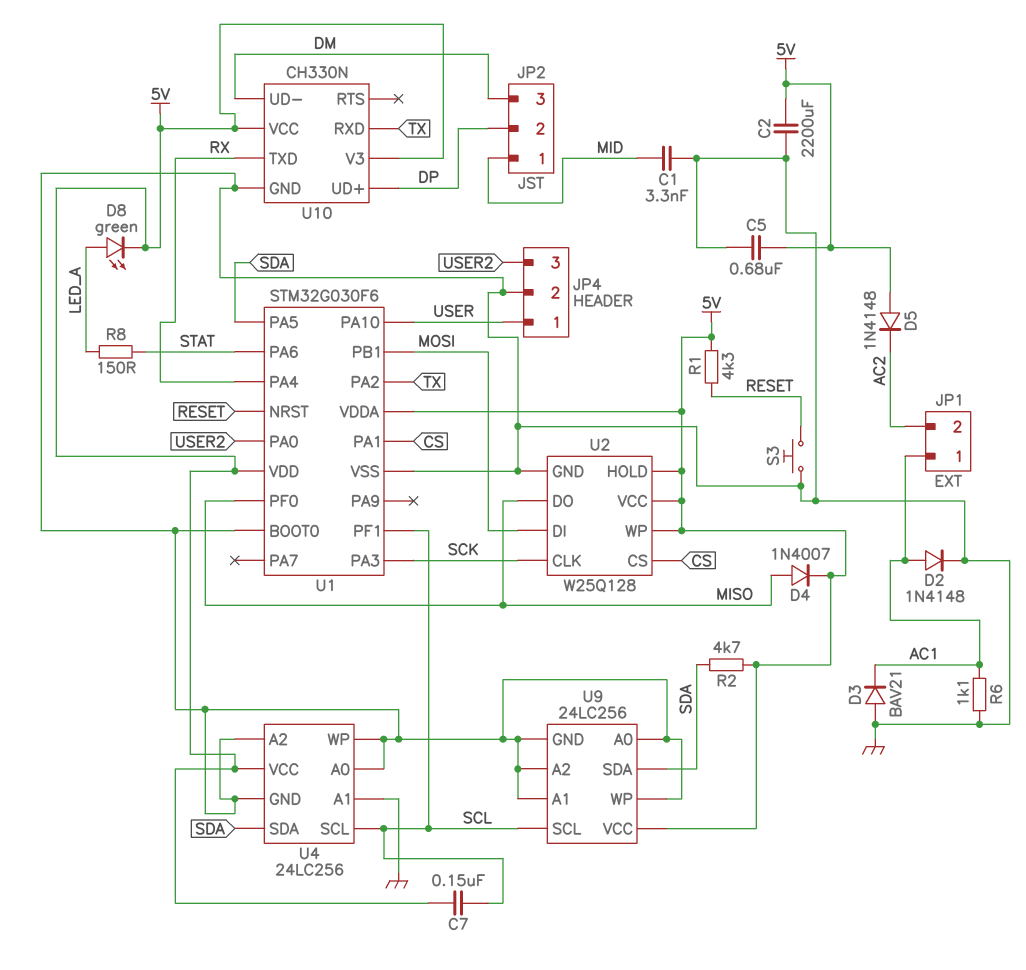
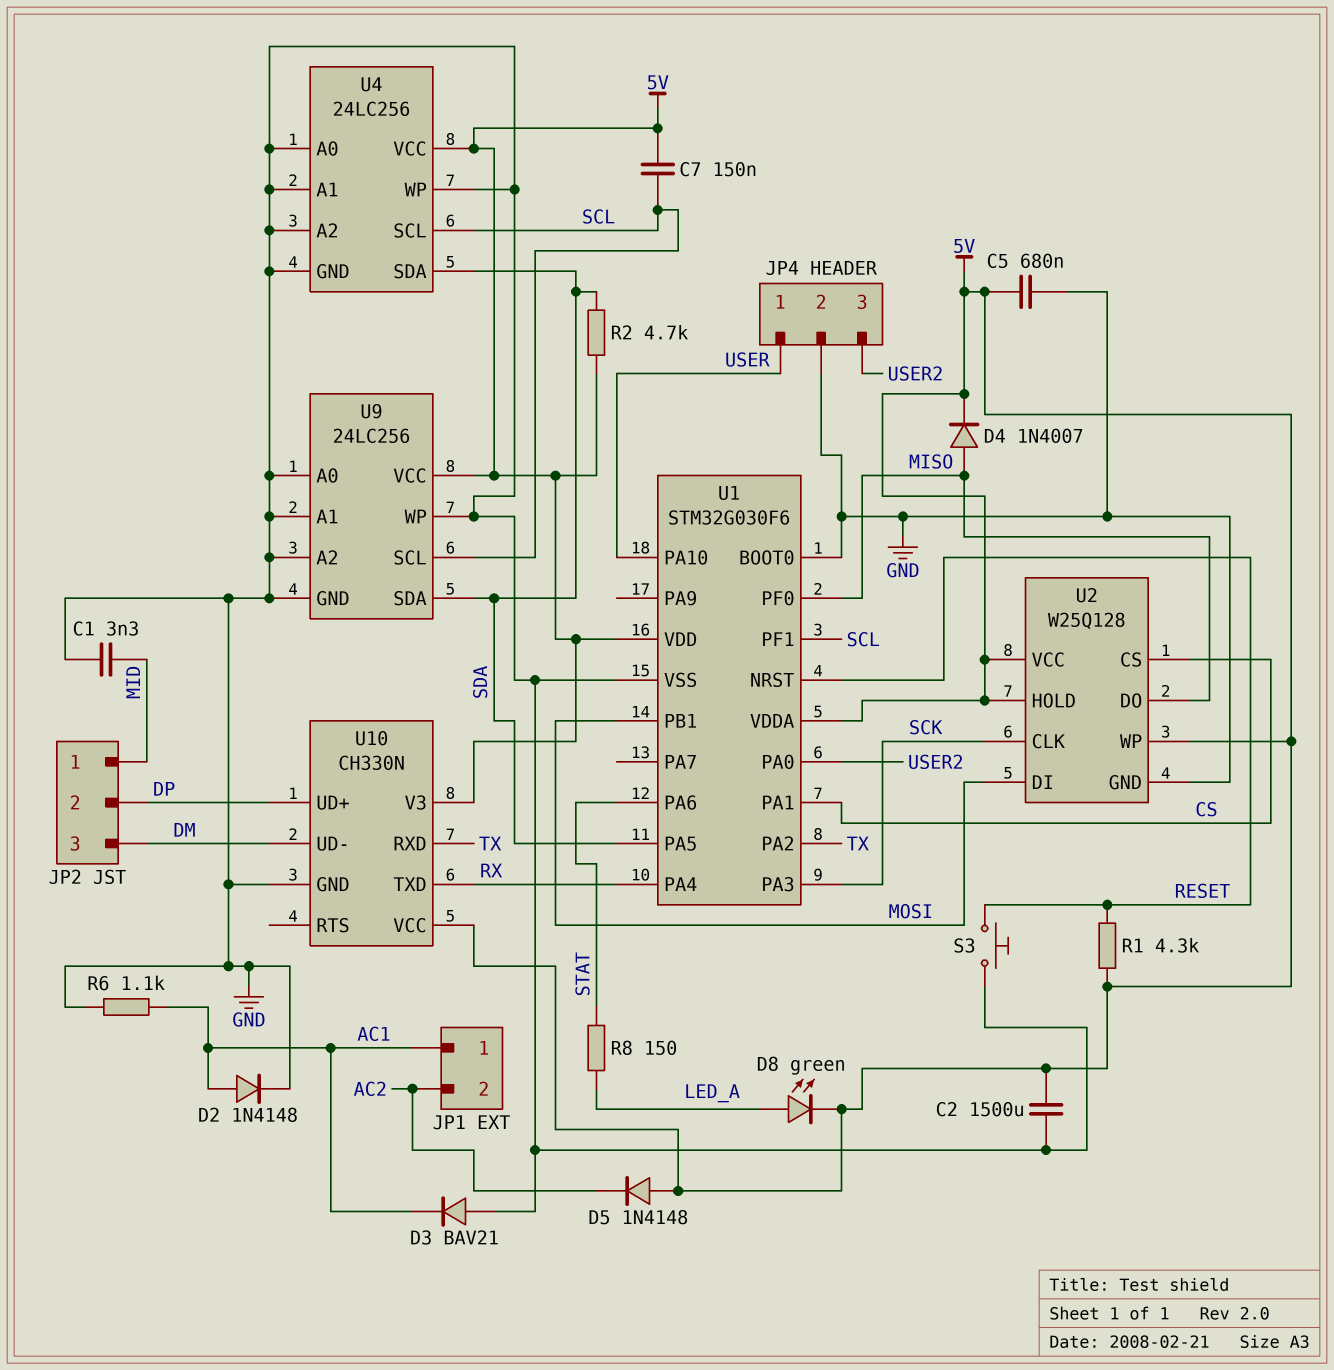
C2: 2200uF (5V, GND) -> 1500uF (5V, GND)

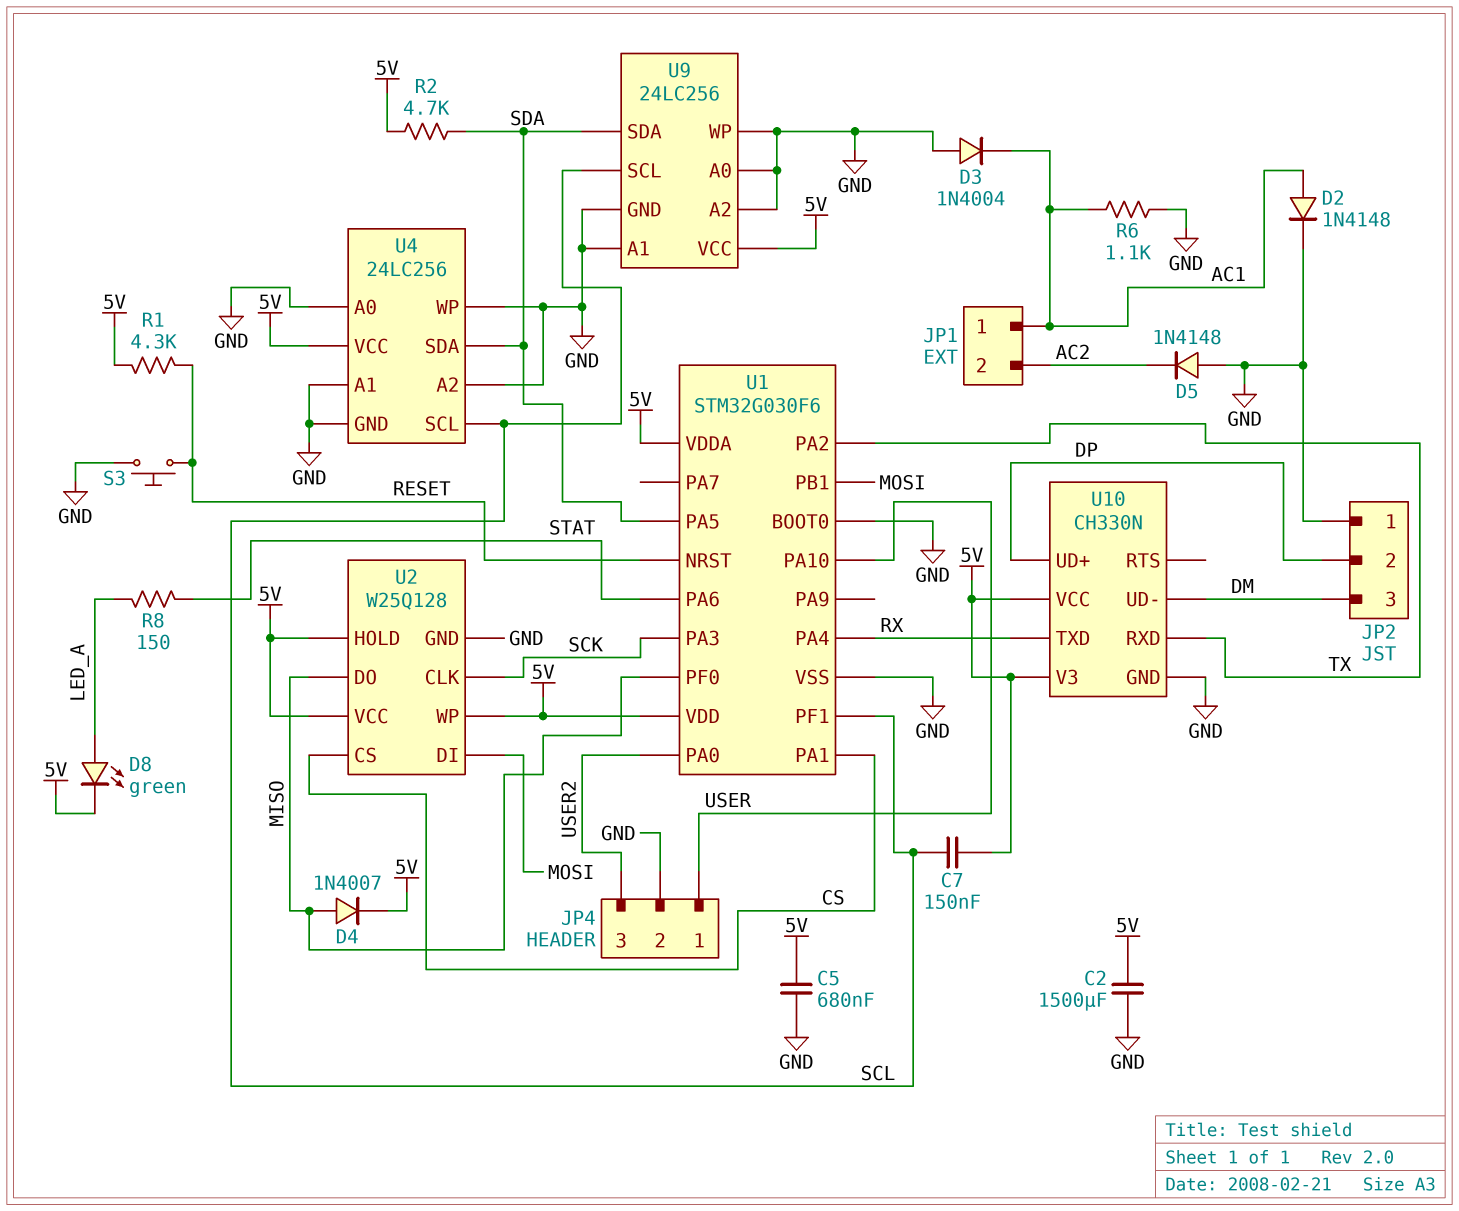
C1: 3.3nF (GND, MID) -> none
D3: diode BAV21 (A GND, K AC1) -> diode 1N4004 (A GND, K AC1)
D5: diode 1N4148 (A 5V, K AC2) -> diode 1N4148 (A GND, K AC2)
JP2 pin 1: MID -> GND

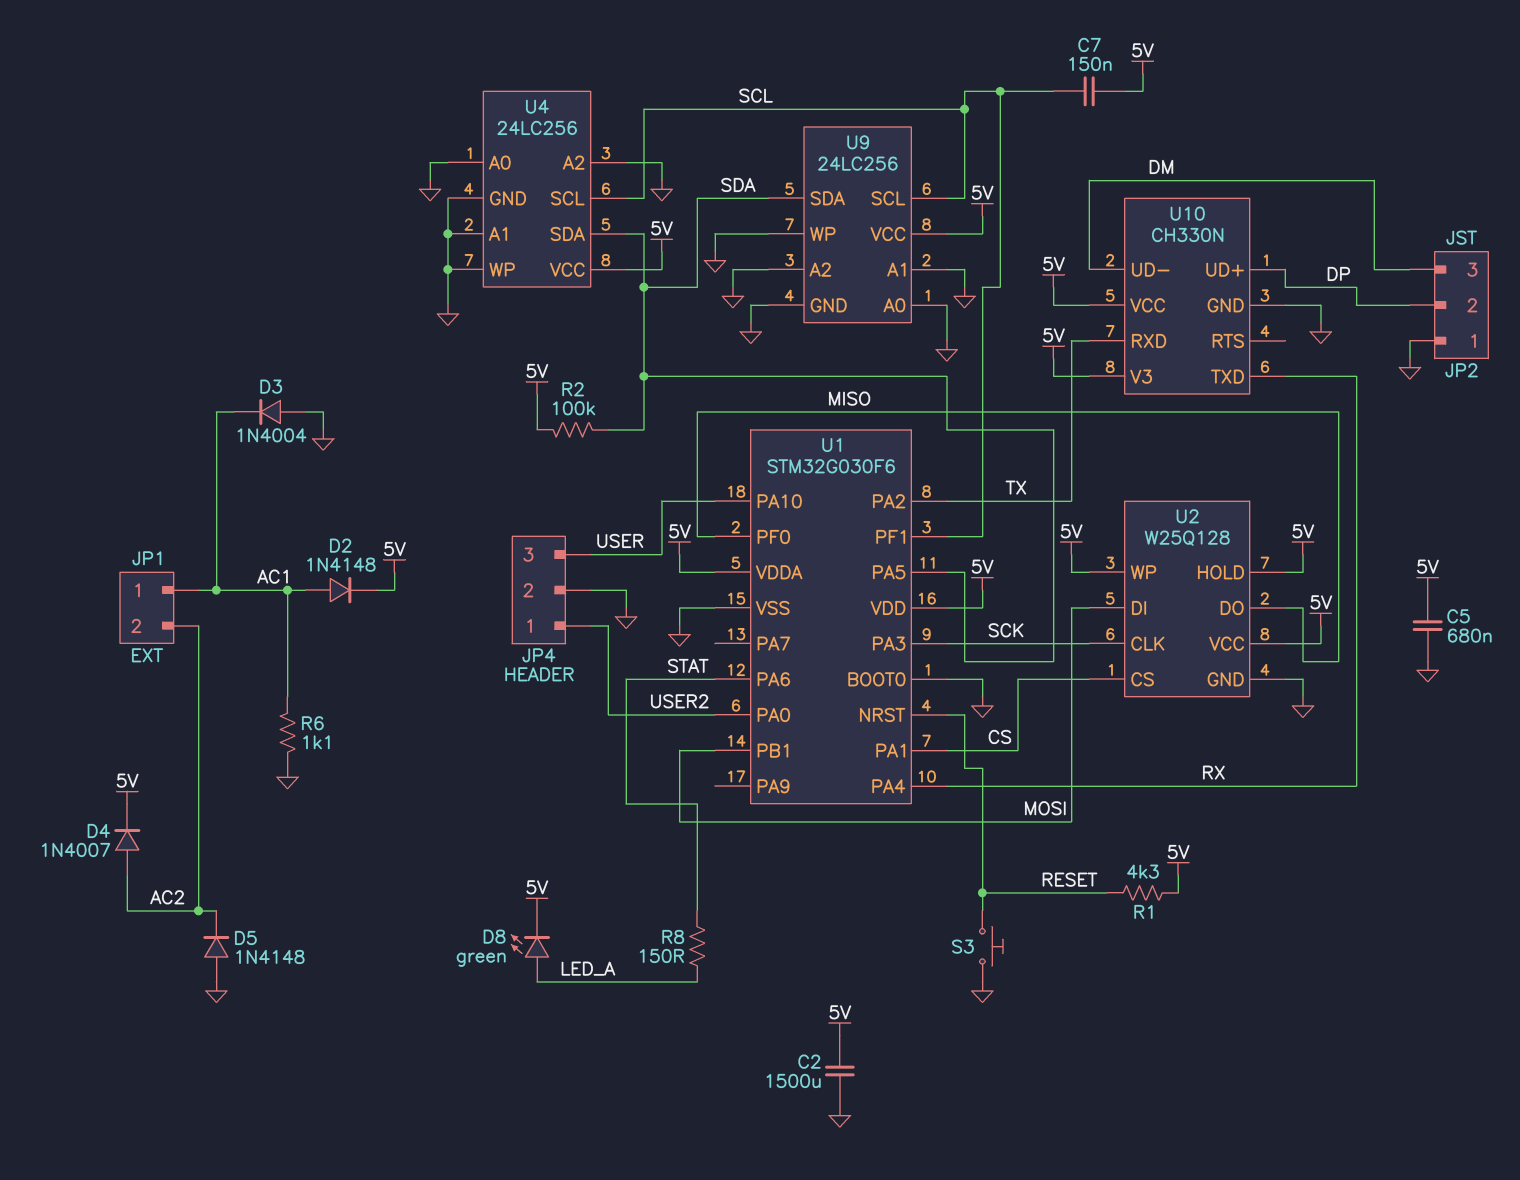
D2: diode 1N4148 (A AC1, K GND) -> diode 1N4148 (A AC1, K 5V)
D4: diode 1N4007 (A MISO, K 5V) -> diode 1N4007 (A AC2, K 5V)
JP4 pin 1: USER -> USER2
JP4 pin 3: USER2 -> USER
R2: 4.7k (5V, SDA) -> 100k (5V, SDA)

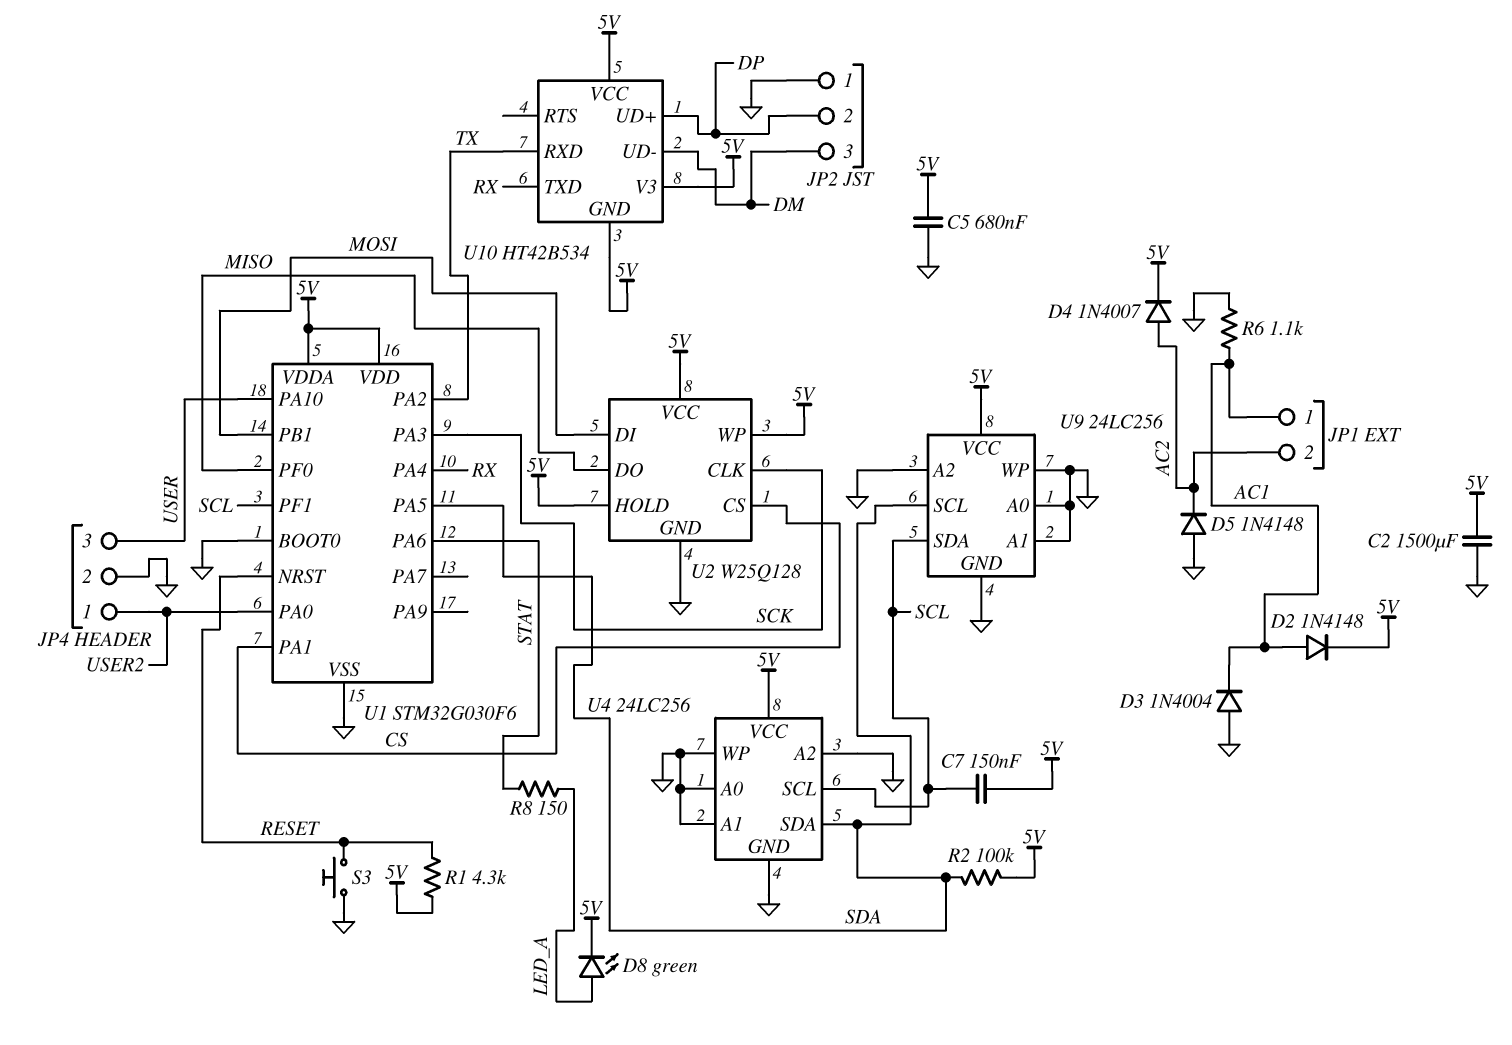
U9 pin SCL: SCL -> SDA
U9 pin SDA: SDA -> SCL
U10: CH330N -> HT42B534
U10 pin GND: GND -> 5V

